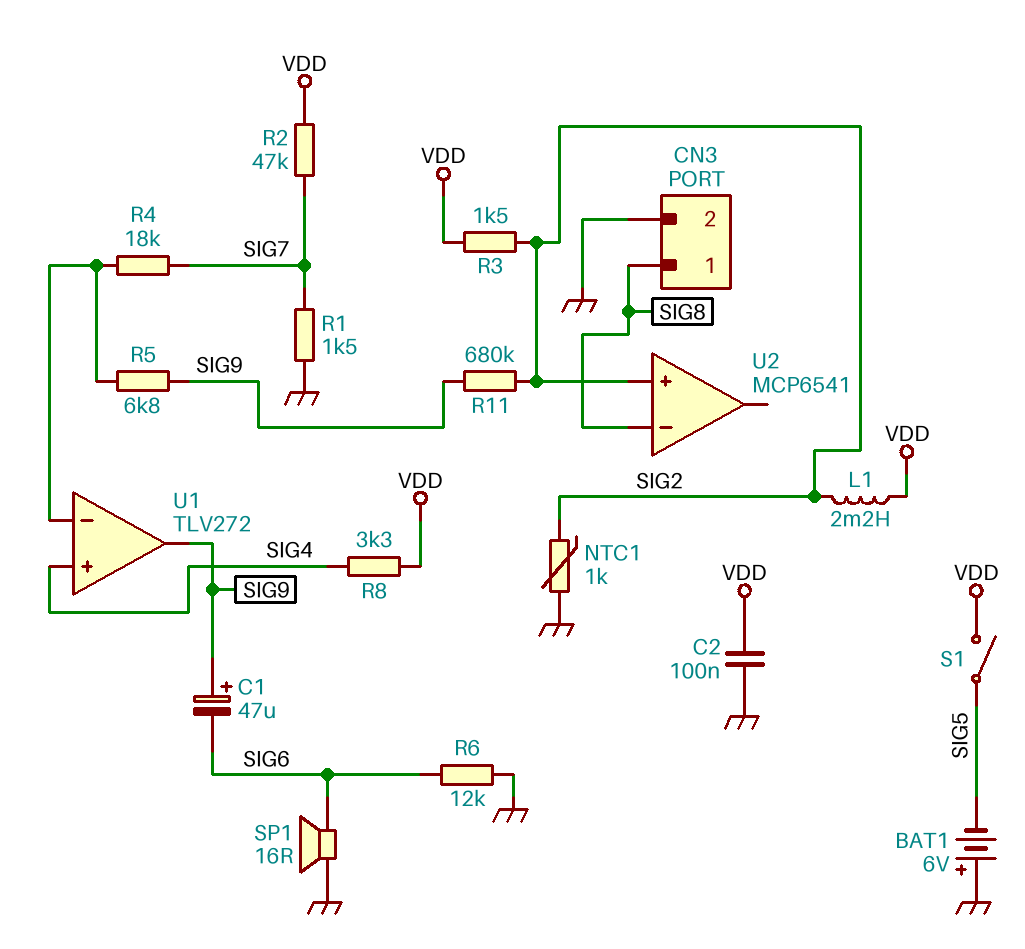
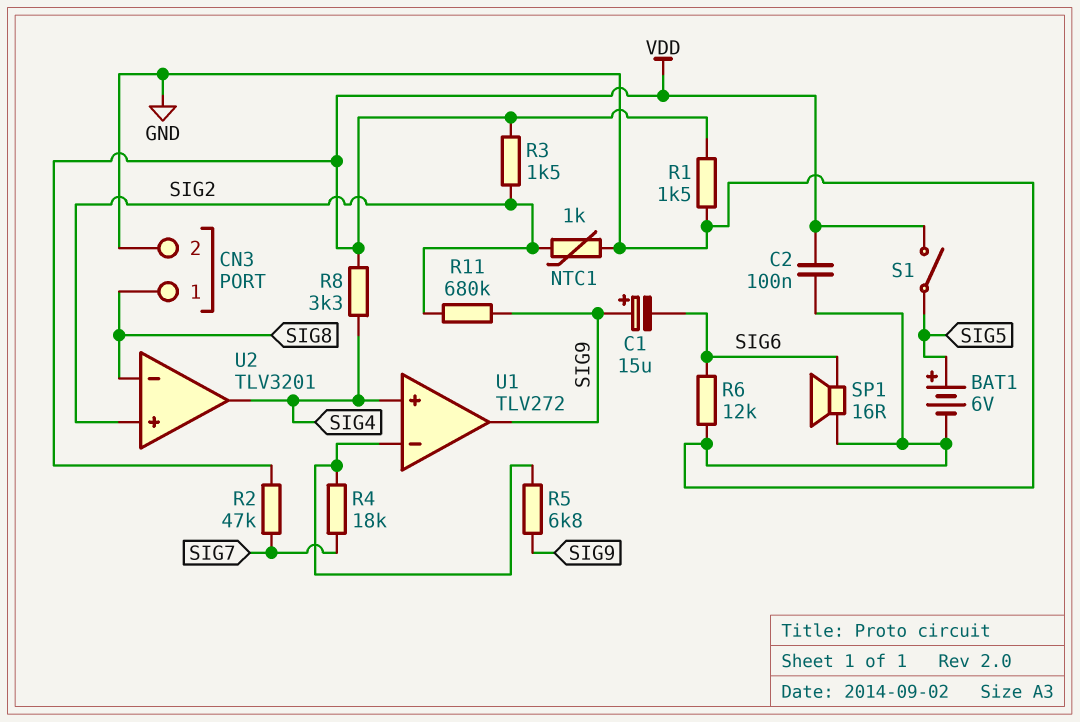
BAT1: 6V (plus GND, minus SIG5) -> 6V (plus SIG5, minus GND)
C1: 47uF (plus SIG9, minus SIG6) -> 15uF (plus SIG9, minus SIG6)
L1: 2.2mH (SIG2, VDD) -> none
R1: 1.5k (GND, SIG7) -> 1.5k (GND, VDD)
U2: MCP6541 -> TLV3201
U2 pin out: none -> SIG4

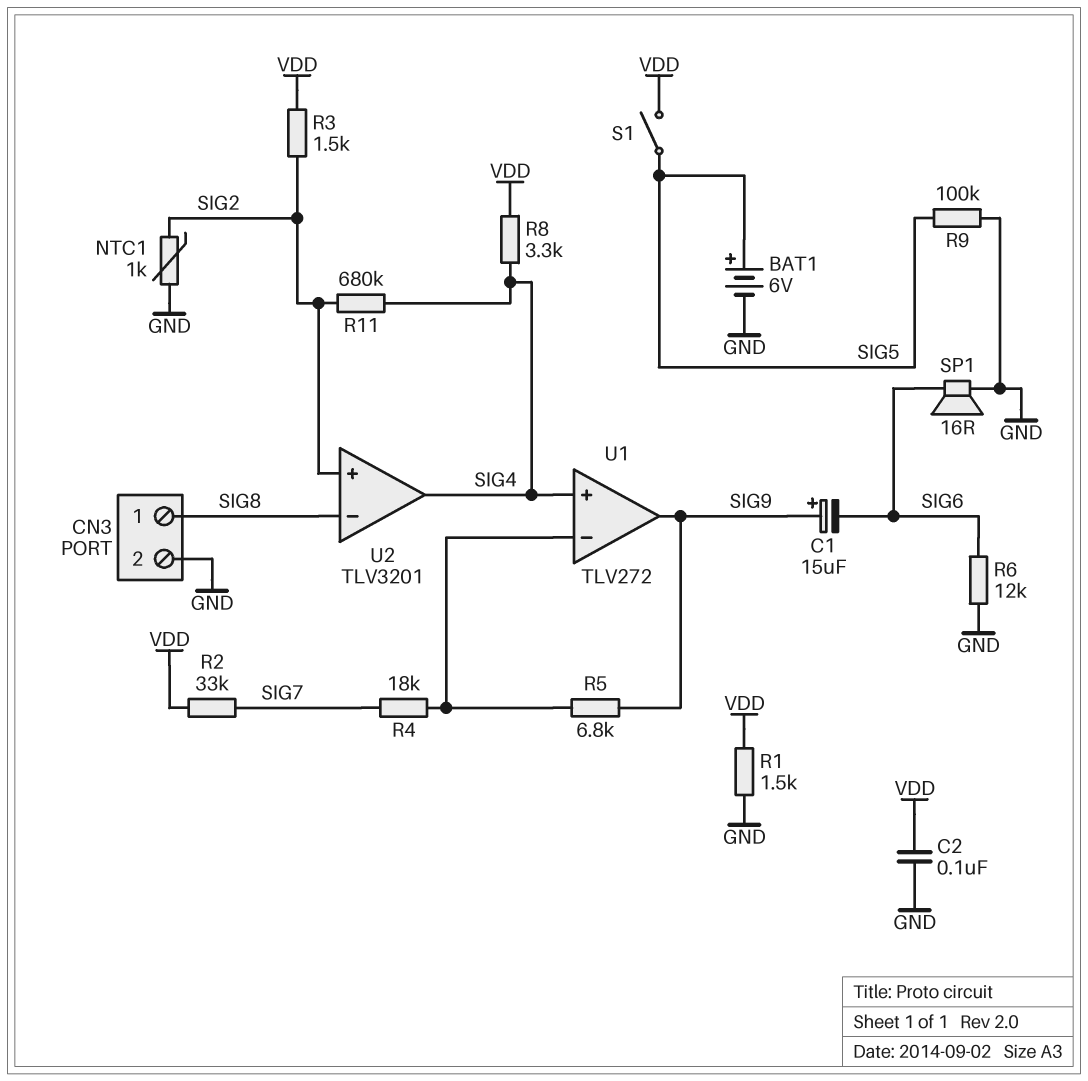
R2: 47k (SIG7, VDD) -> 33k (SIG7, VDD)
R9: none -> 100k (GND, SIG5)
R11: 680k (SIG2, SIG9) -> 680k (SIG2, SIG4)

